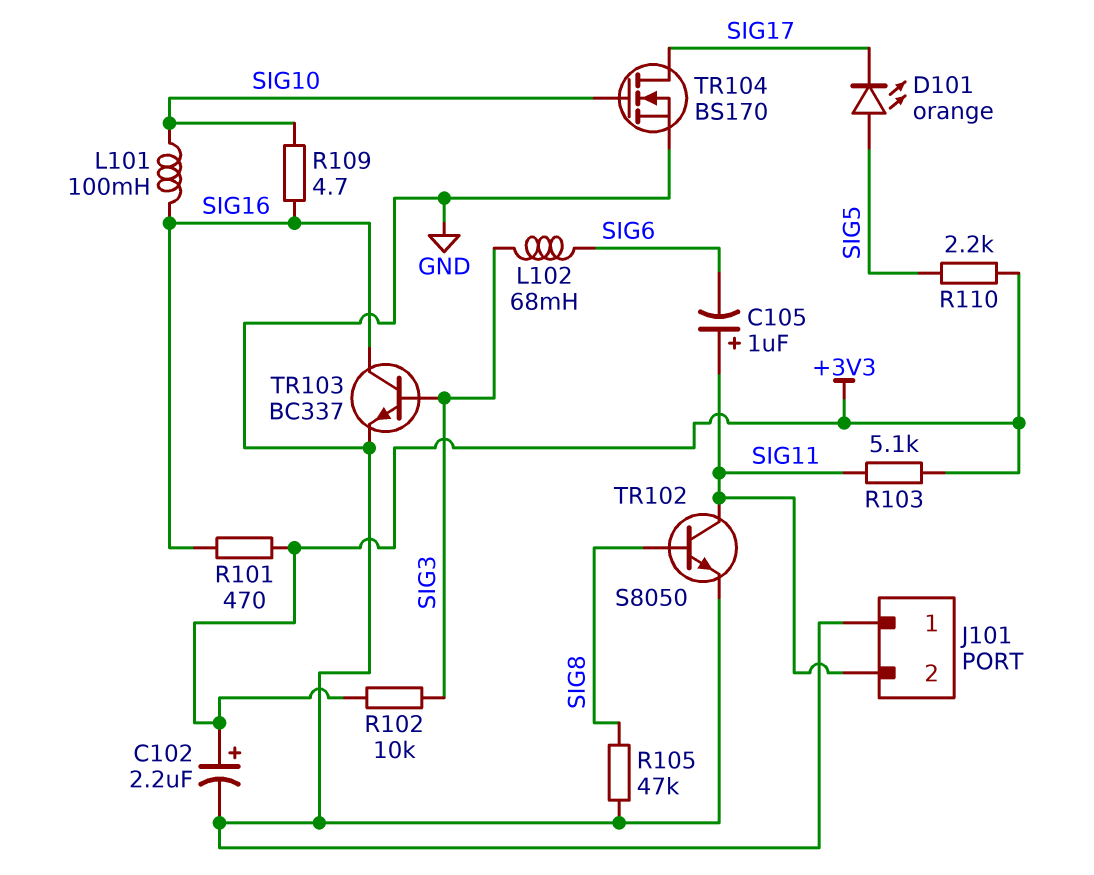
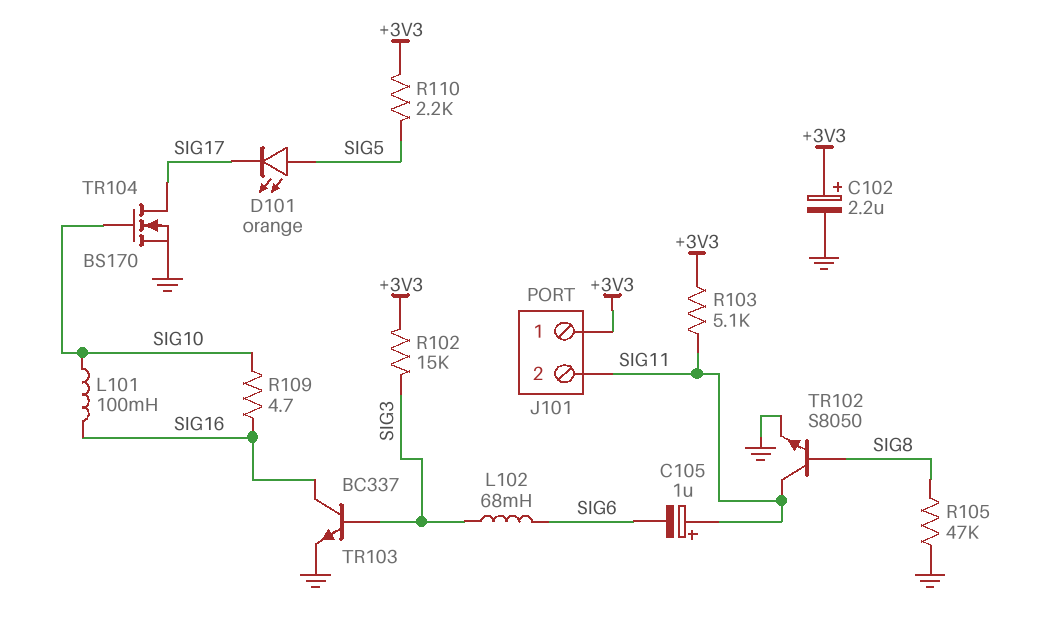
J101 pin 1: GND -> +3V3
R101: 470 (+3V3, SIG16) -> none
R102: 10k (+3V3, SIG3) -> 15k (+3V3, SIG3)

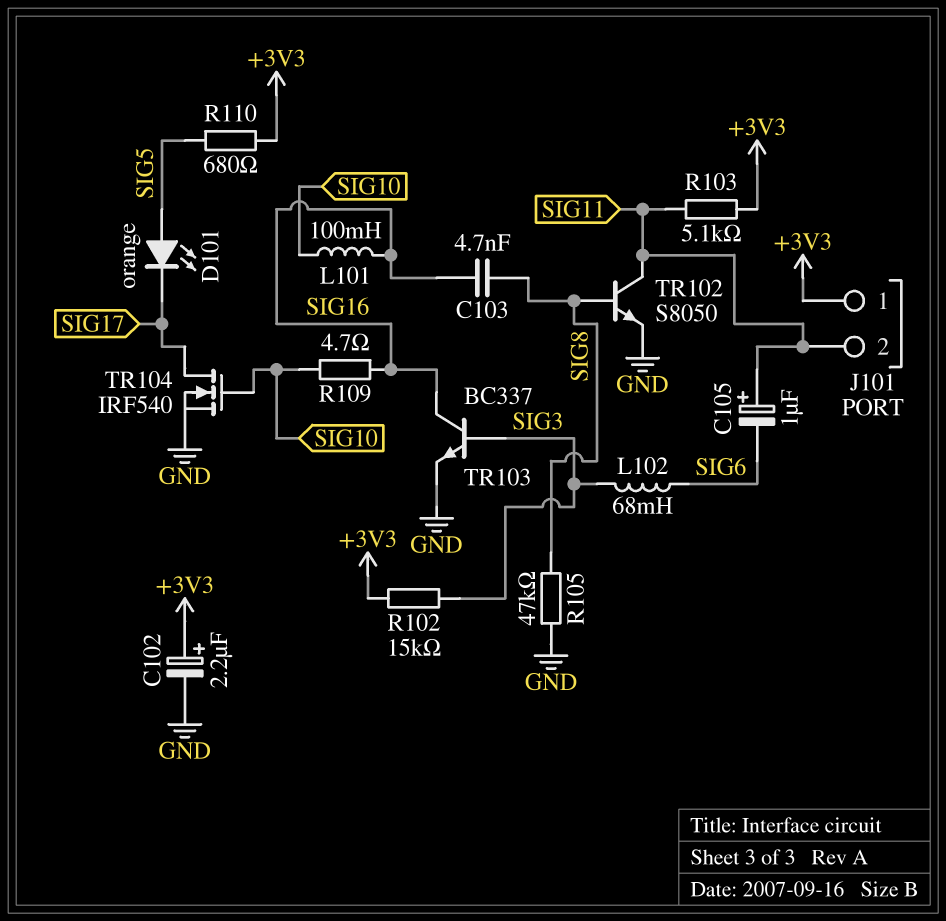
C103: none -> 4.7nF (SIG8, SIG16)
R110: 2.2k (+3V3, SIG5) -> 680 (+3V3, SIG5)
TR104: NMOS BS170 (G SIG10, D SIG17, S GND) -> NMOS IRF540 (G SIG10, D SIG17, S GND)

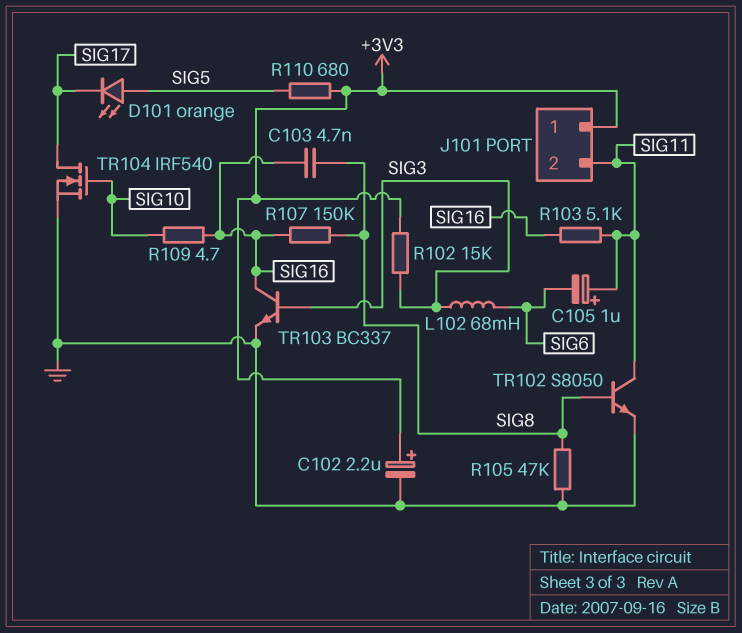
L101: 100mH (SIG10, SIG16) -> none
R103: 5.1k (+3V3, SIG11) -> 5.1k (SIG11, SIG16)
R107: none -> 150k (SIG8, SIG16)

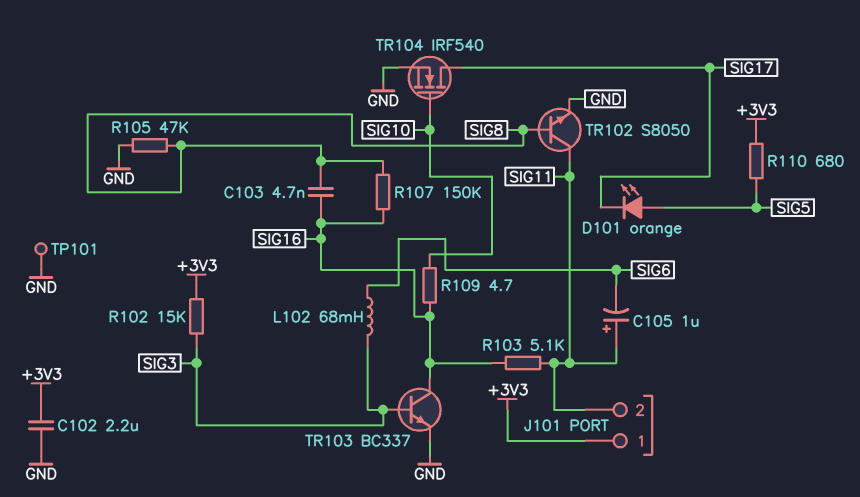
C102: 2.2uF (plus +3V3, minus GND) -> 2.2uF (+3V3, GND)
TP101: none -> test point (GND)

